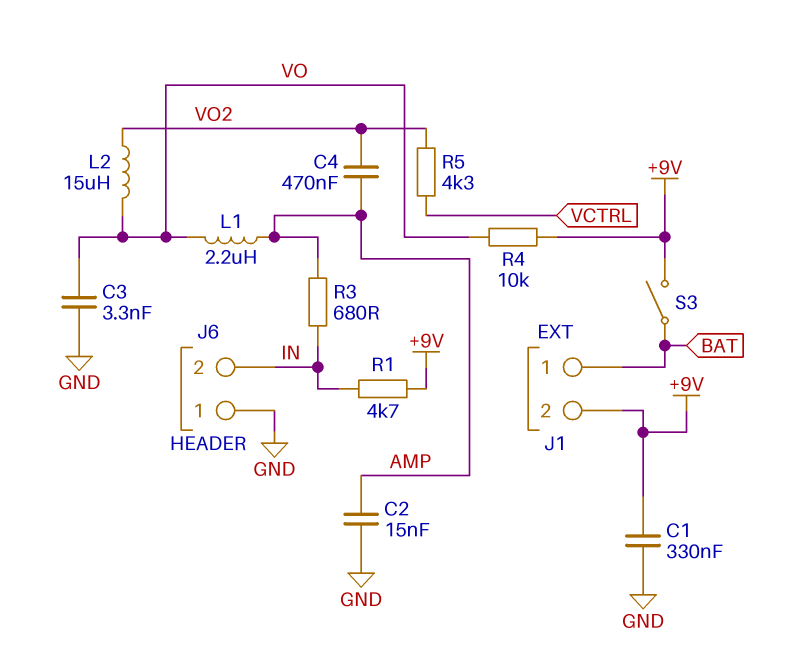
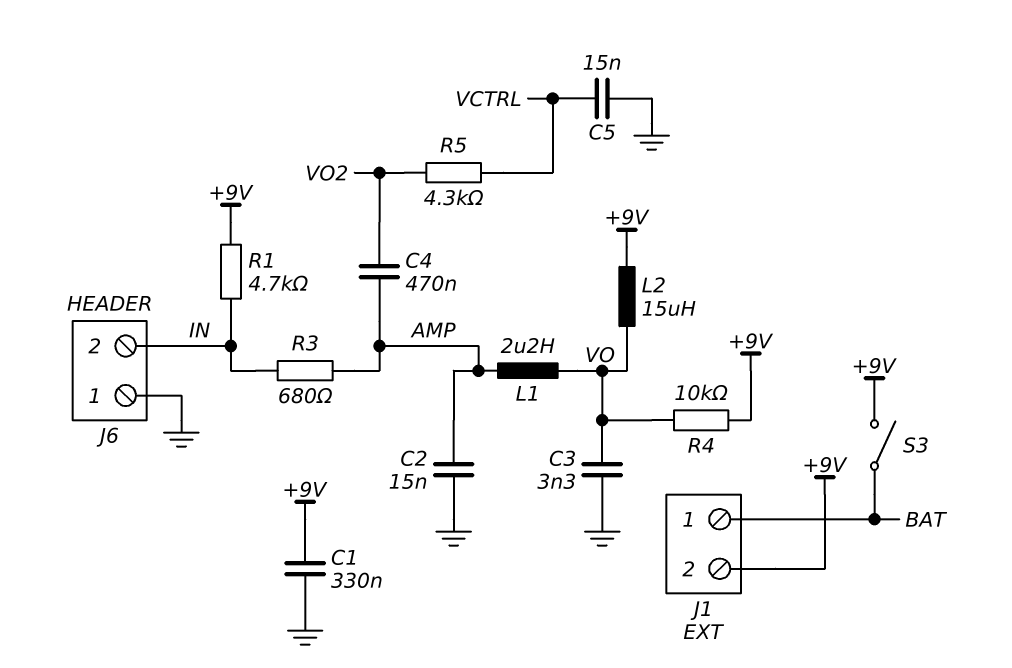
C5: none -> 15nF (GND, VCTRL)
L2: 15uH (VO, VO2) -> 15uH (+9V, VO)

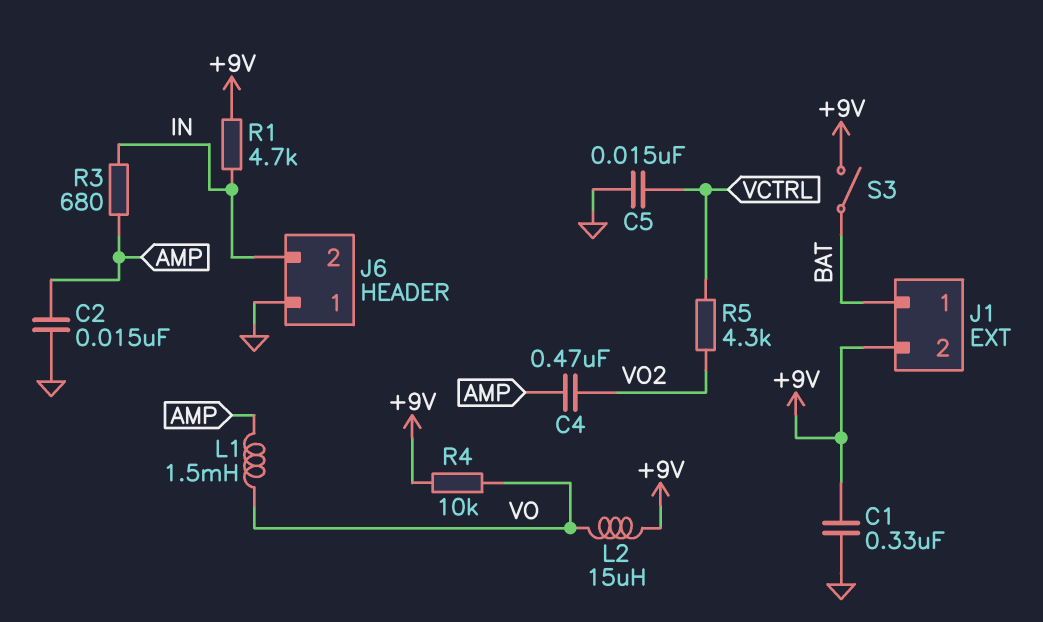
C3: 3.3nF (GND, VO) -> none
L1: 2.2uH (AMP, VO) -> 1.5mH (AMP, VO)

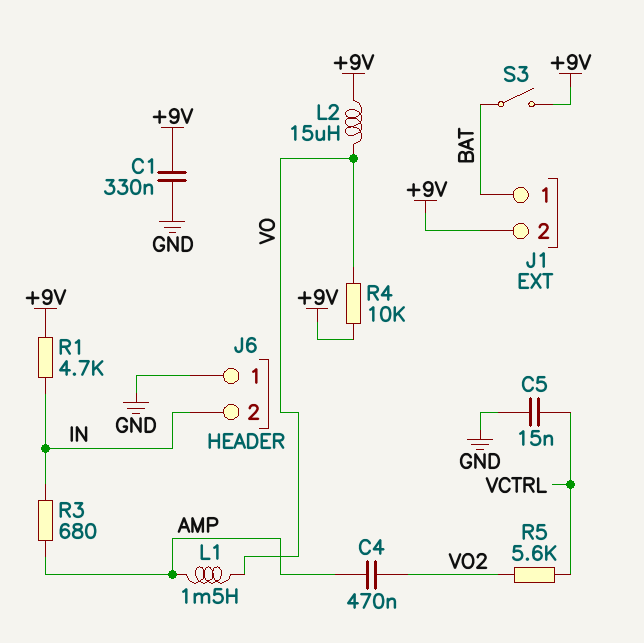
C2: 15nF (AMP, GND) -> none
R5: 4.3k (VCTRL, VO2) -> 5.6k (VCTRL, VO2)

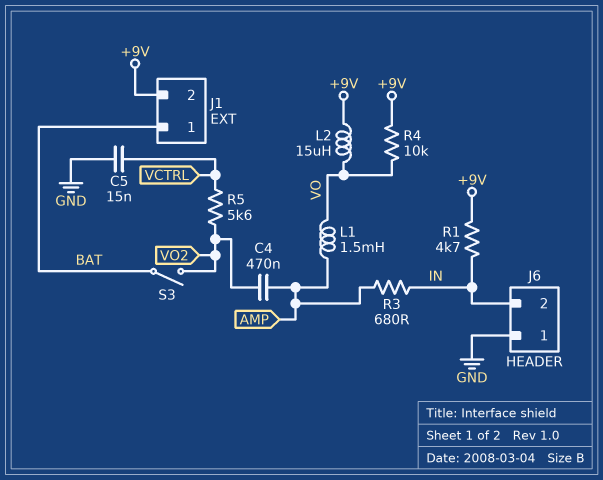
C1: 330nF (+9V, GND) -> none
S3: switch (+9V, BAT) -> switch (BAT, VO2)

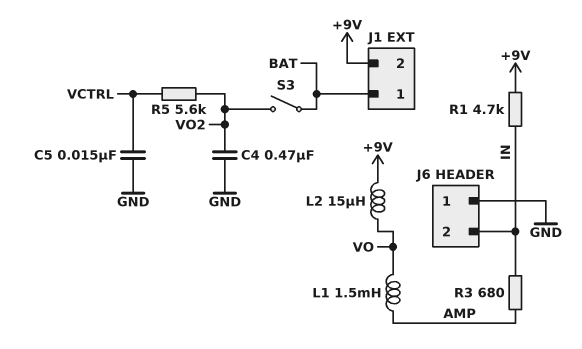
C4: 470nF (AMP, VO2) -> 470nF (GND, VO2)
R4: 10k (+9V, VO) -> none

